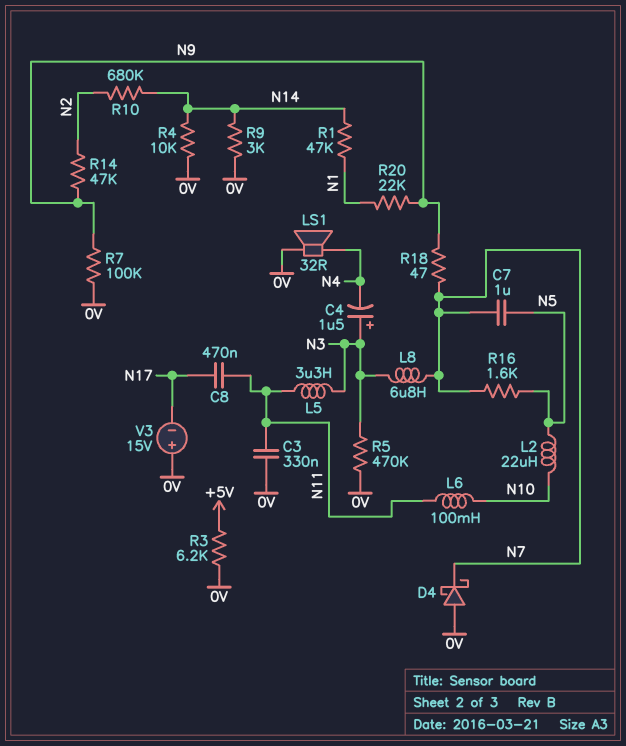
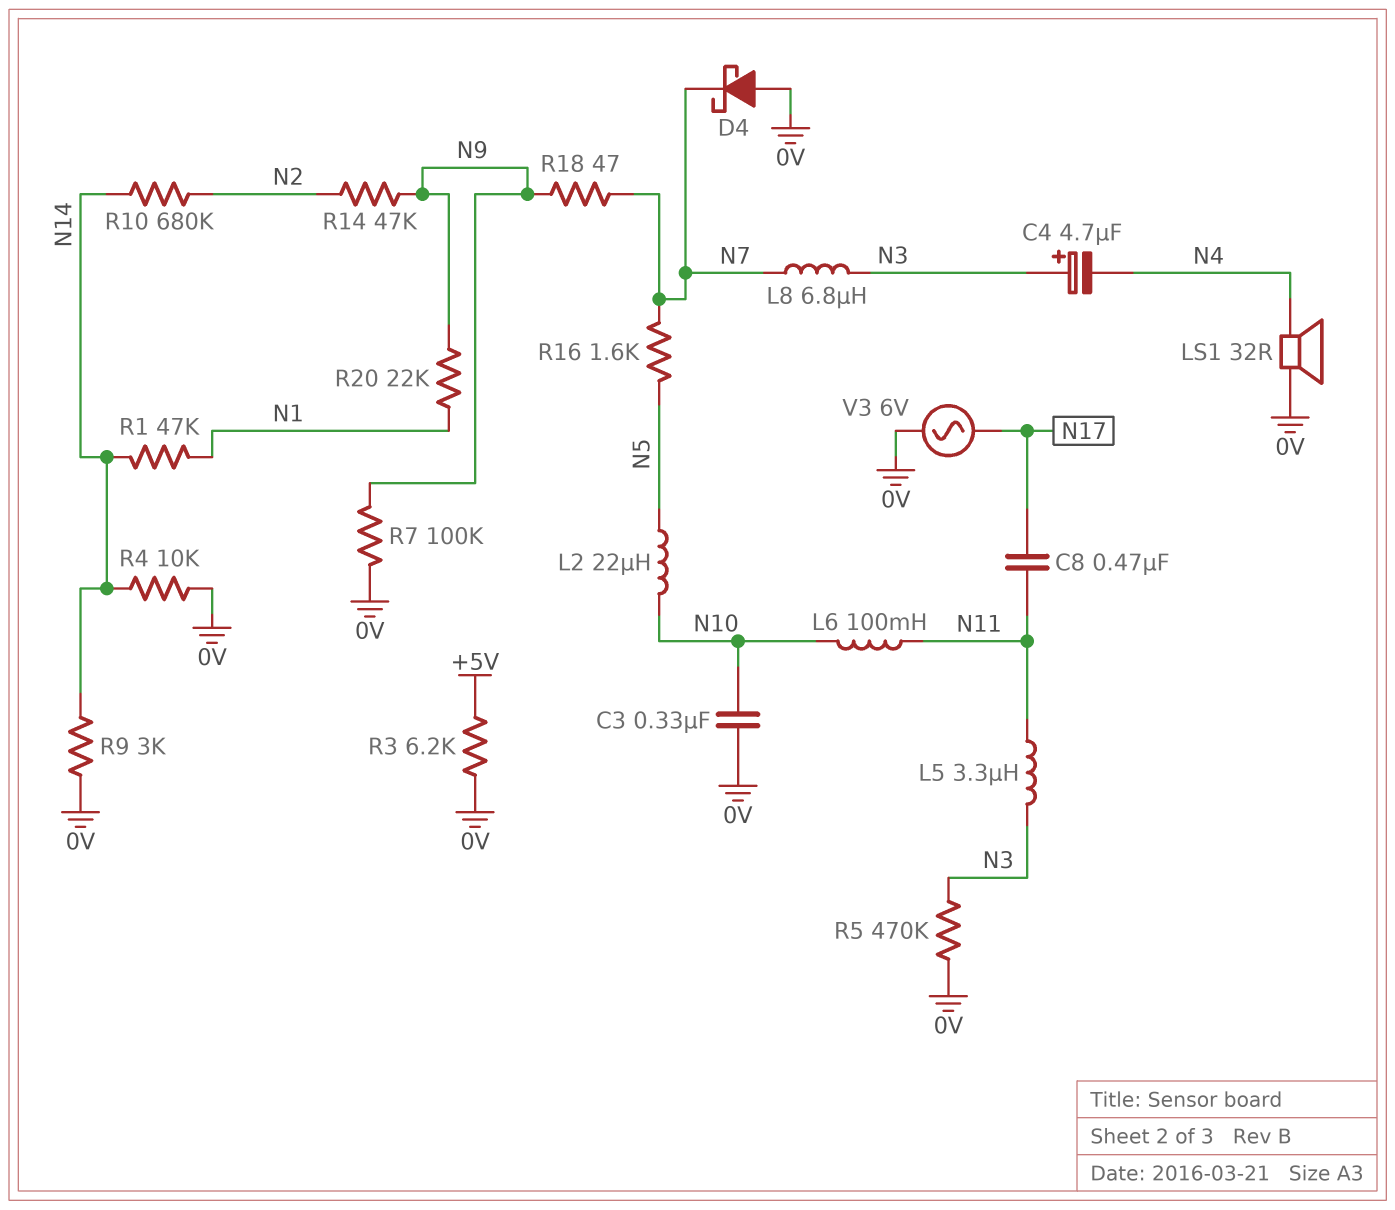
C3: 330nF (0V, N11) -> 330nF (0V, N10)
C4: 1.5uF (plus N3, minus N4) -> 4.7uF (plus N3, minus N4)
C7: 1uF (N5, N7) -> none
V3: 15V (plus 0V, minus N17) -> AC 6V (0V, N17)

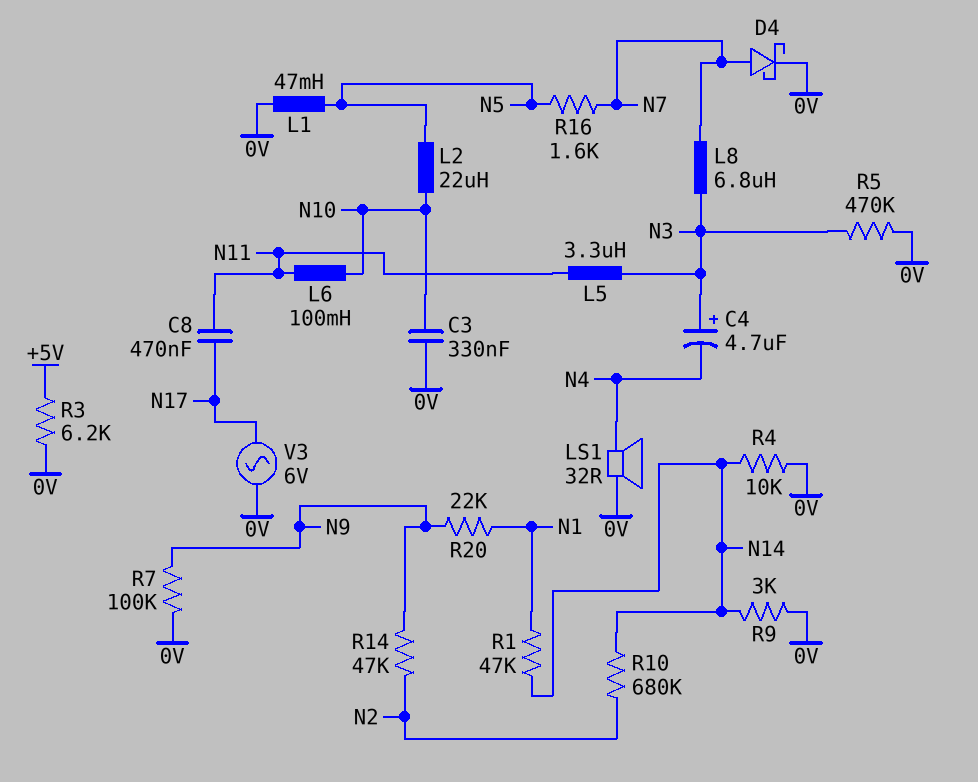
D4: schottky (A 0V, K N7) -> schottky (A N7, K 0V)
L1: none -> 47mH (0V, N5)
R18: 47 (N7, N9) -> none

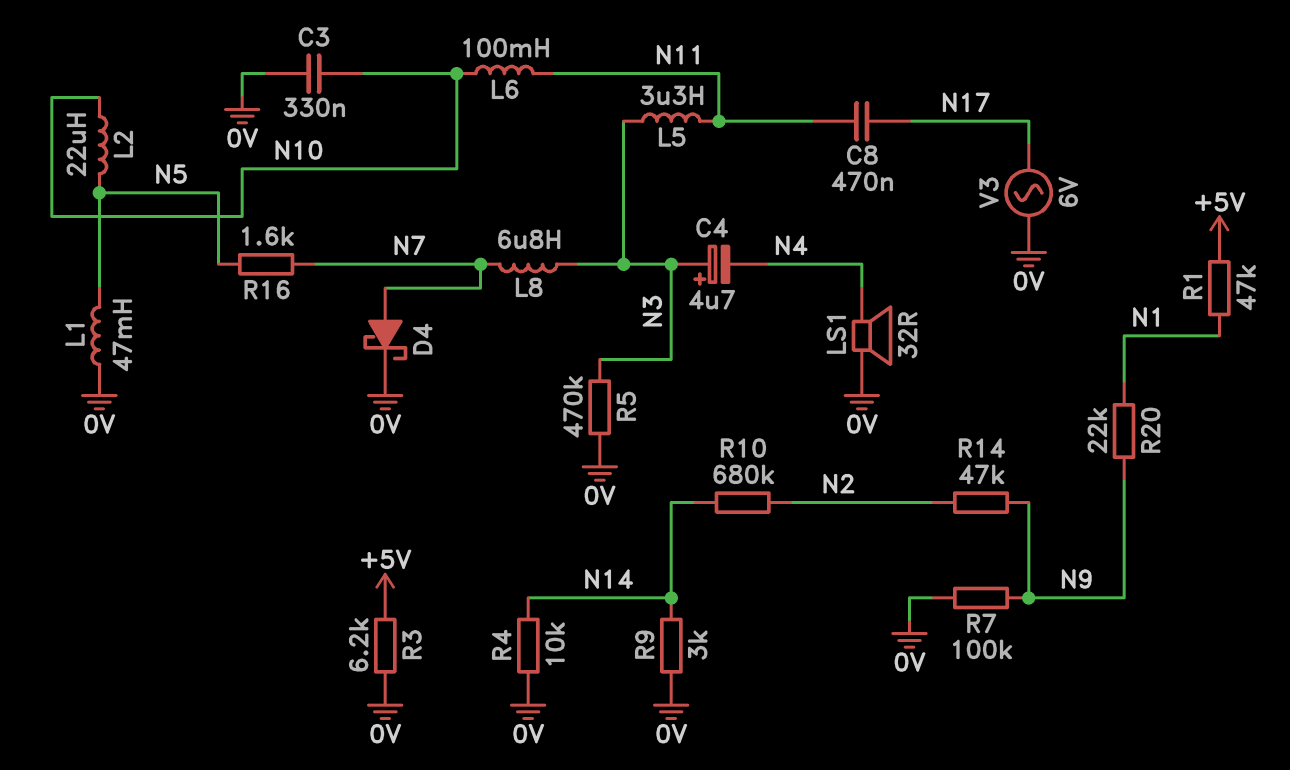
R1: 47k (N1, N14) -> 47k (+5V, N1)

